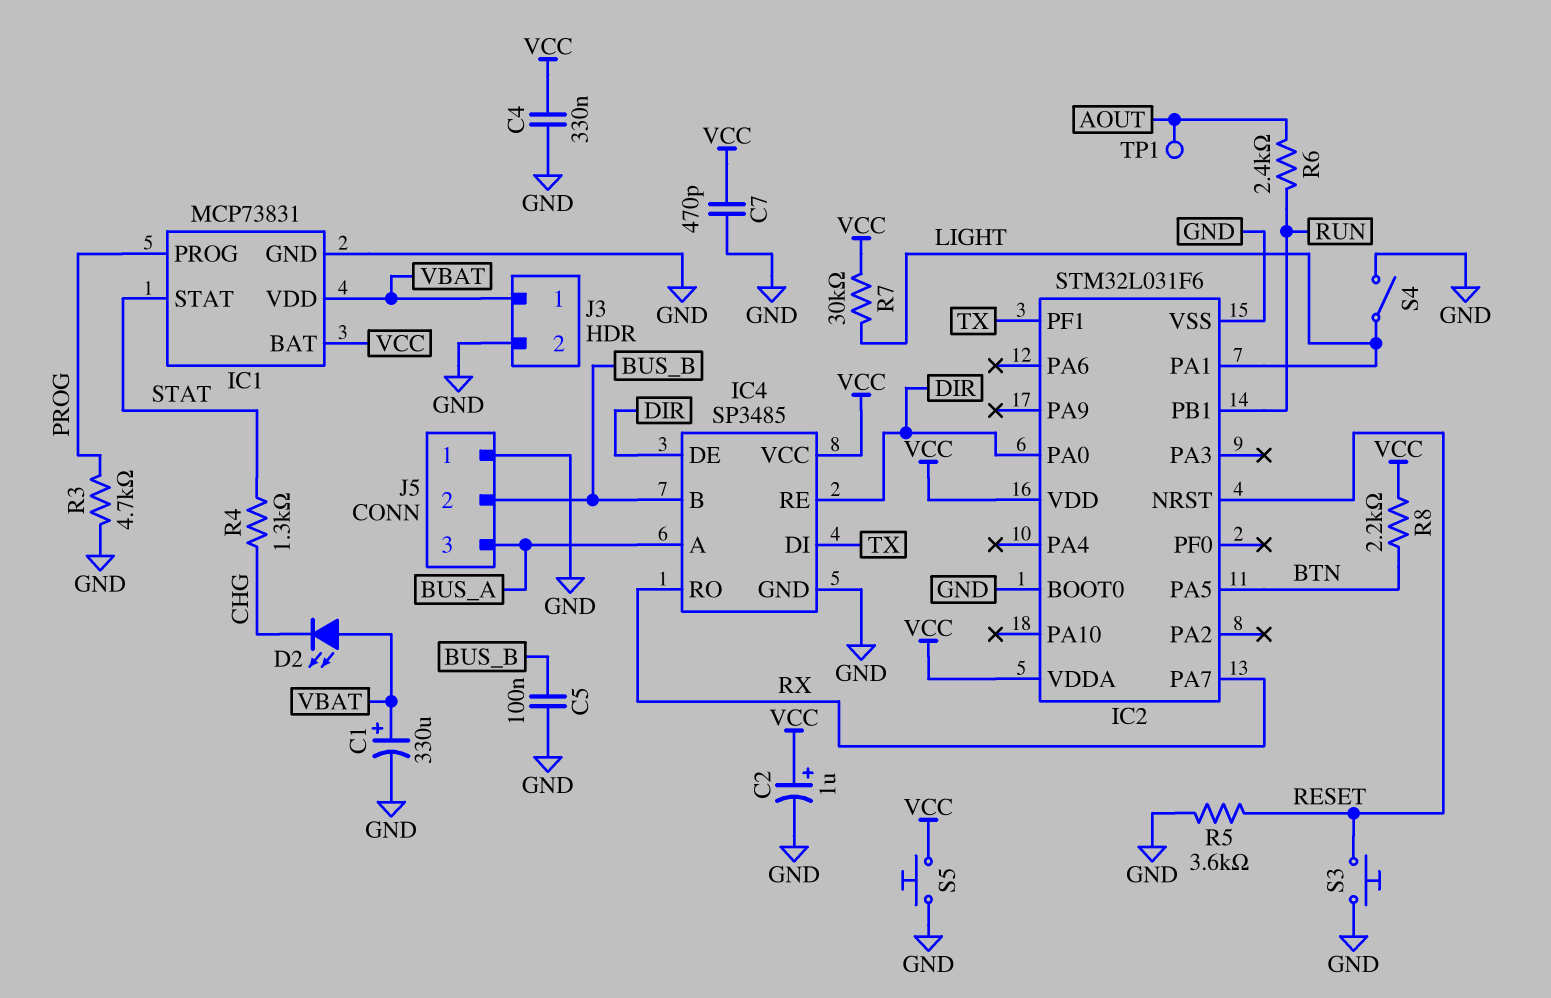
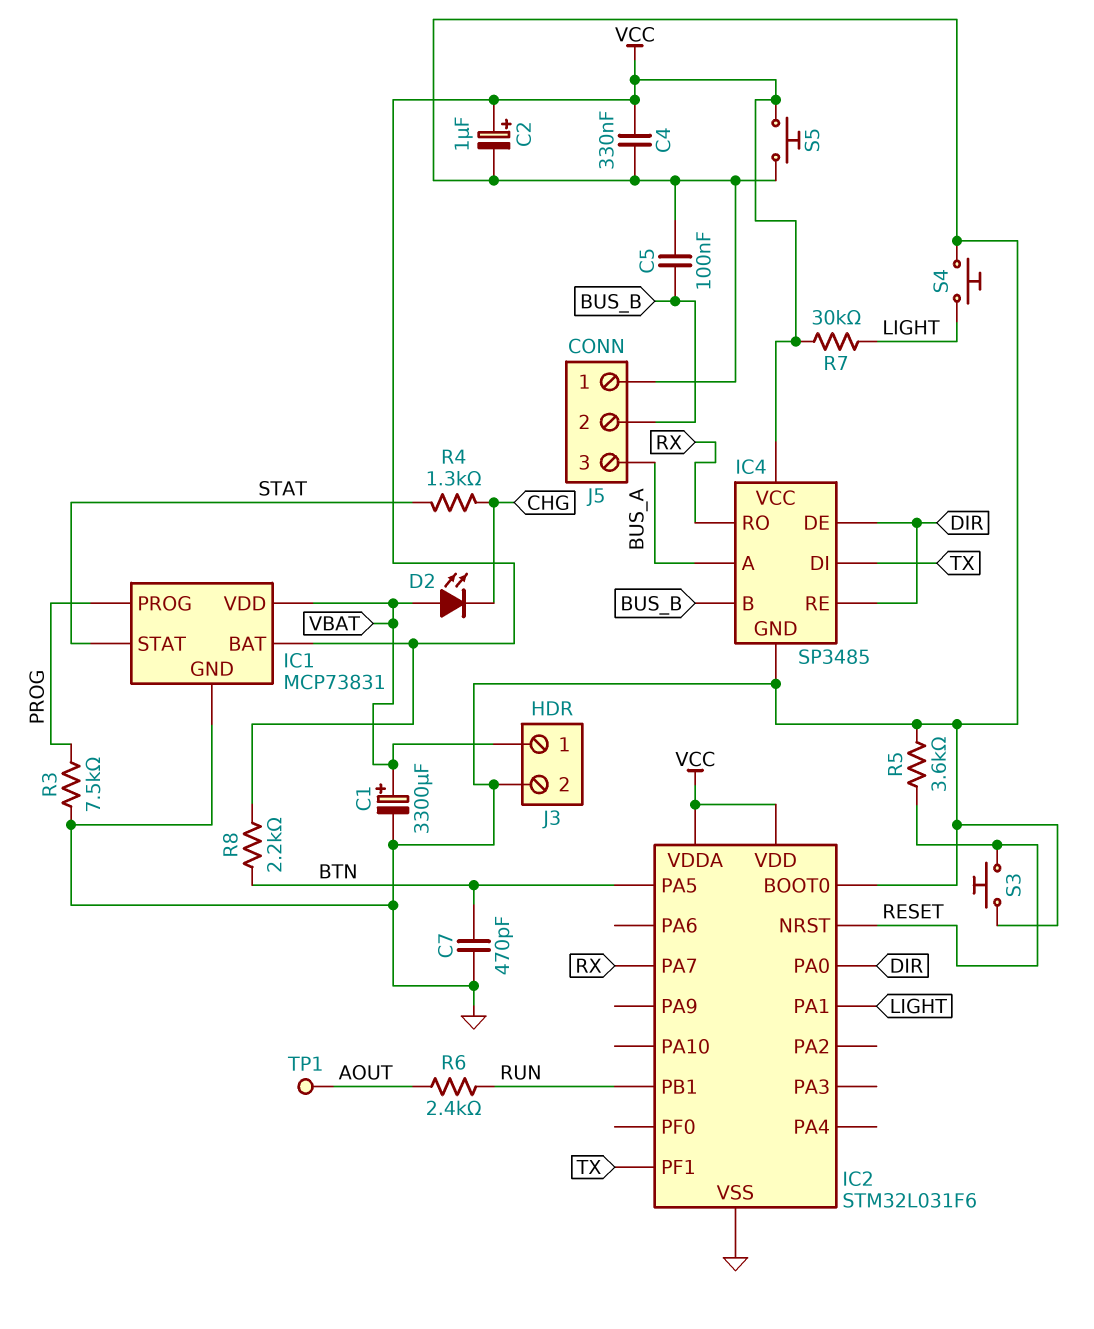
C1: 330uF (plus VBAT, minus GND) -> 3300uF (plus VBAT, minus GND)
C7: 470pF (GND, VCC) -> 470pF (BTN, GND)
R3: 4.7k (GND, PROG) -> 7.5k (GND, PROG)
S4: switch (GND, LIGHT) -> button (GND, LIGHT)

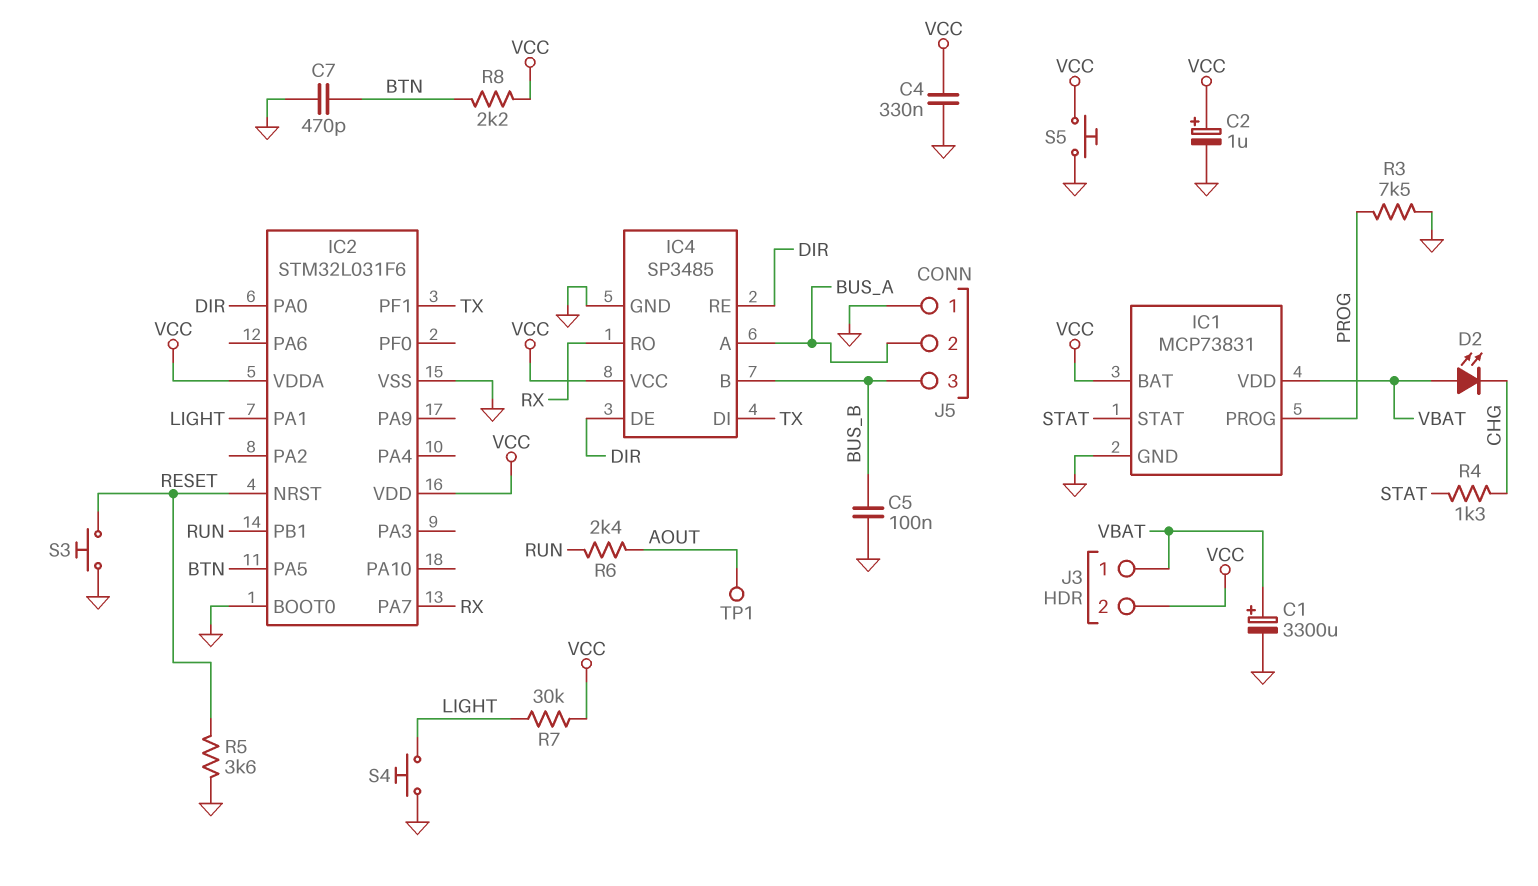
J3 pin 2: GND -> VCC
J5 pin 2: BUS_B -> BUS_A
J5 pin 3: BUS_A -> BUS_B

